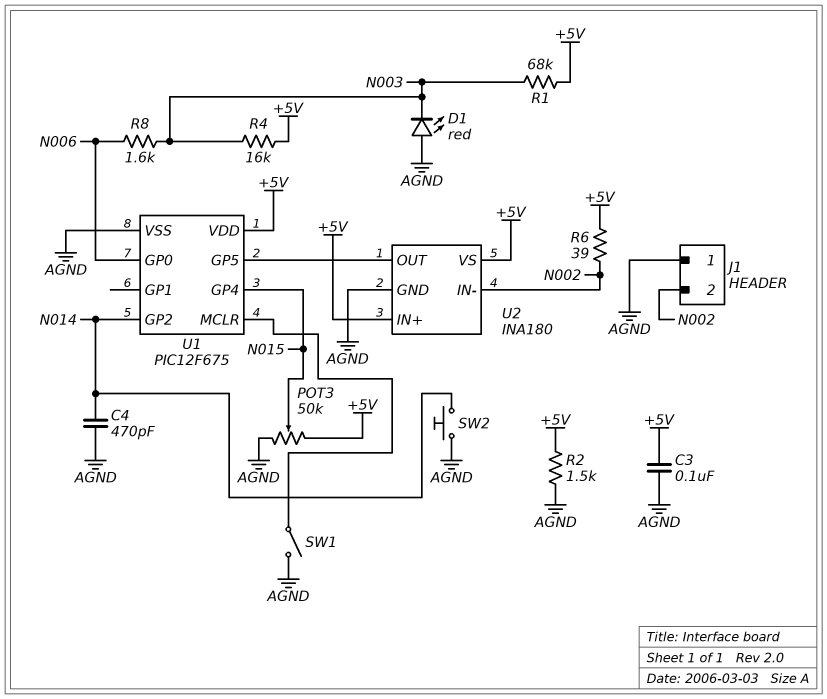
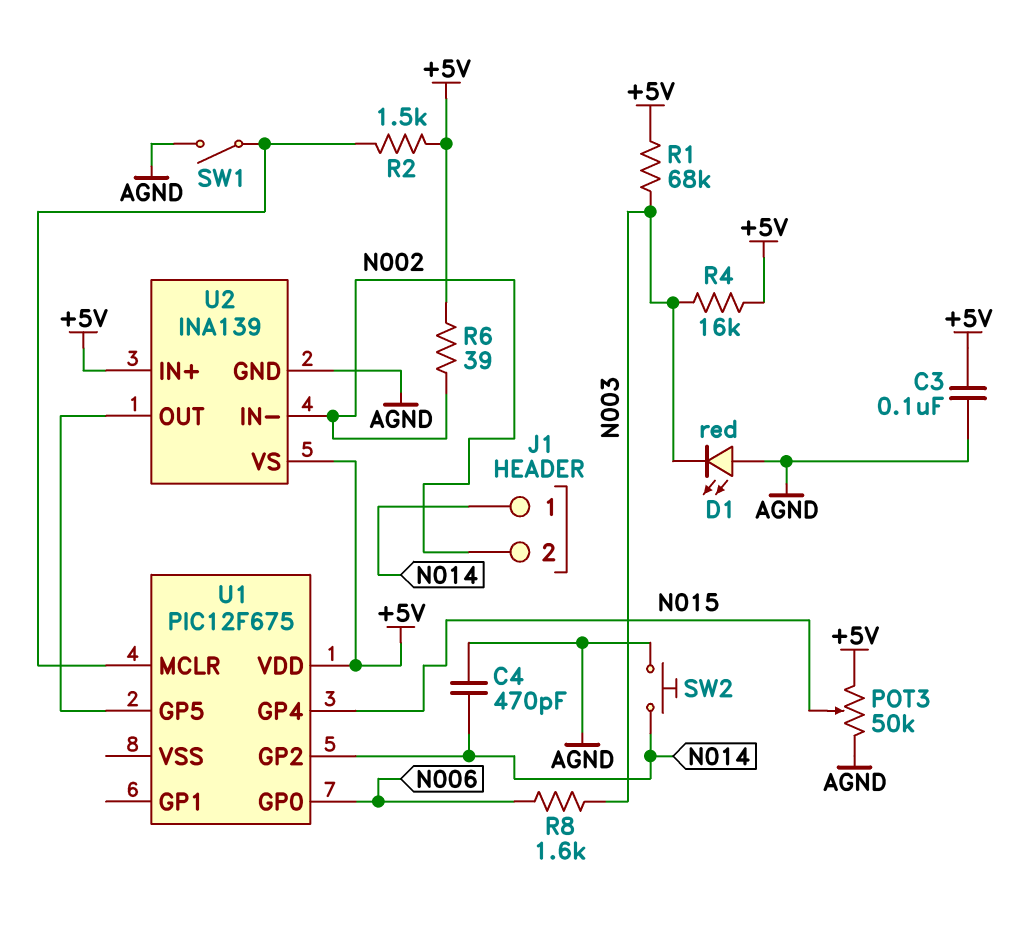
J1 pin 1: AGND -> N014
R2: 1.5k (+5V, AGND) -> 1.5k (+5V, U1/MCLR)
U1 pin VSS: AGND -> none
U2: INA180 -> INA139

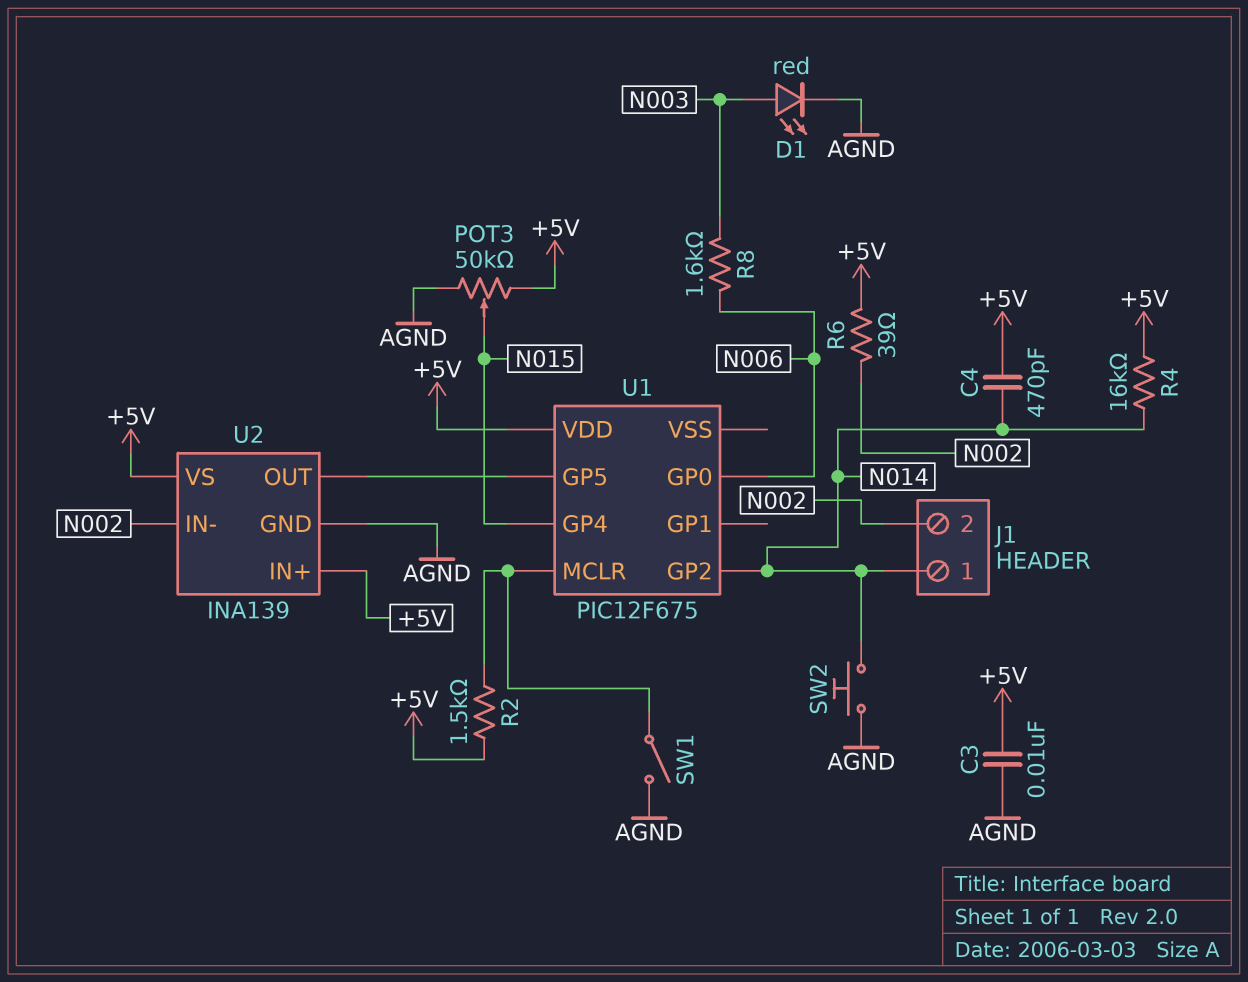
C3: 100nF (+5V, AGND) -> 10nF (+5V, AGND)
C4: 470pF (AGND, N014) -> 470pF (+5V, N014)
D1: LED red (A AGND, K N003) -> LED red (A N003, K AGND)
R1: 68k (+5V, N003) -> none
R4: 16k (+5V, N003) -> 16k (+5V, N014)

